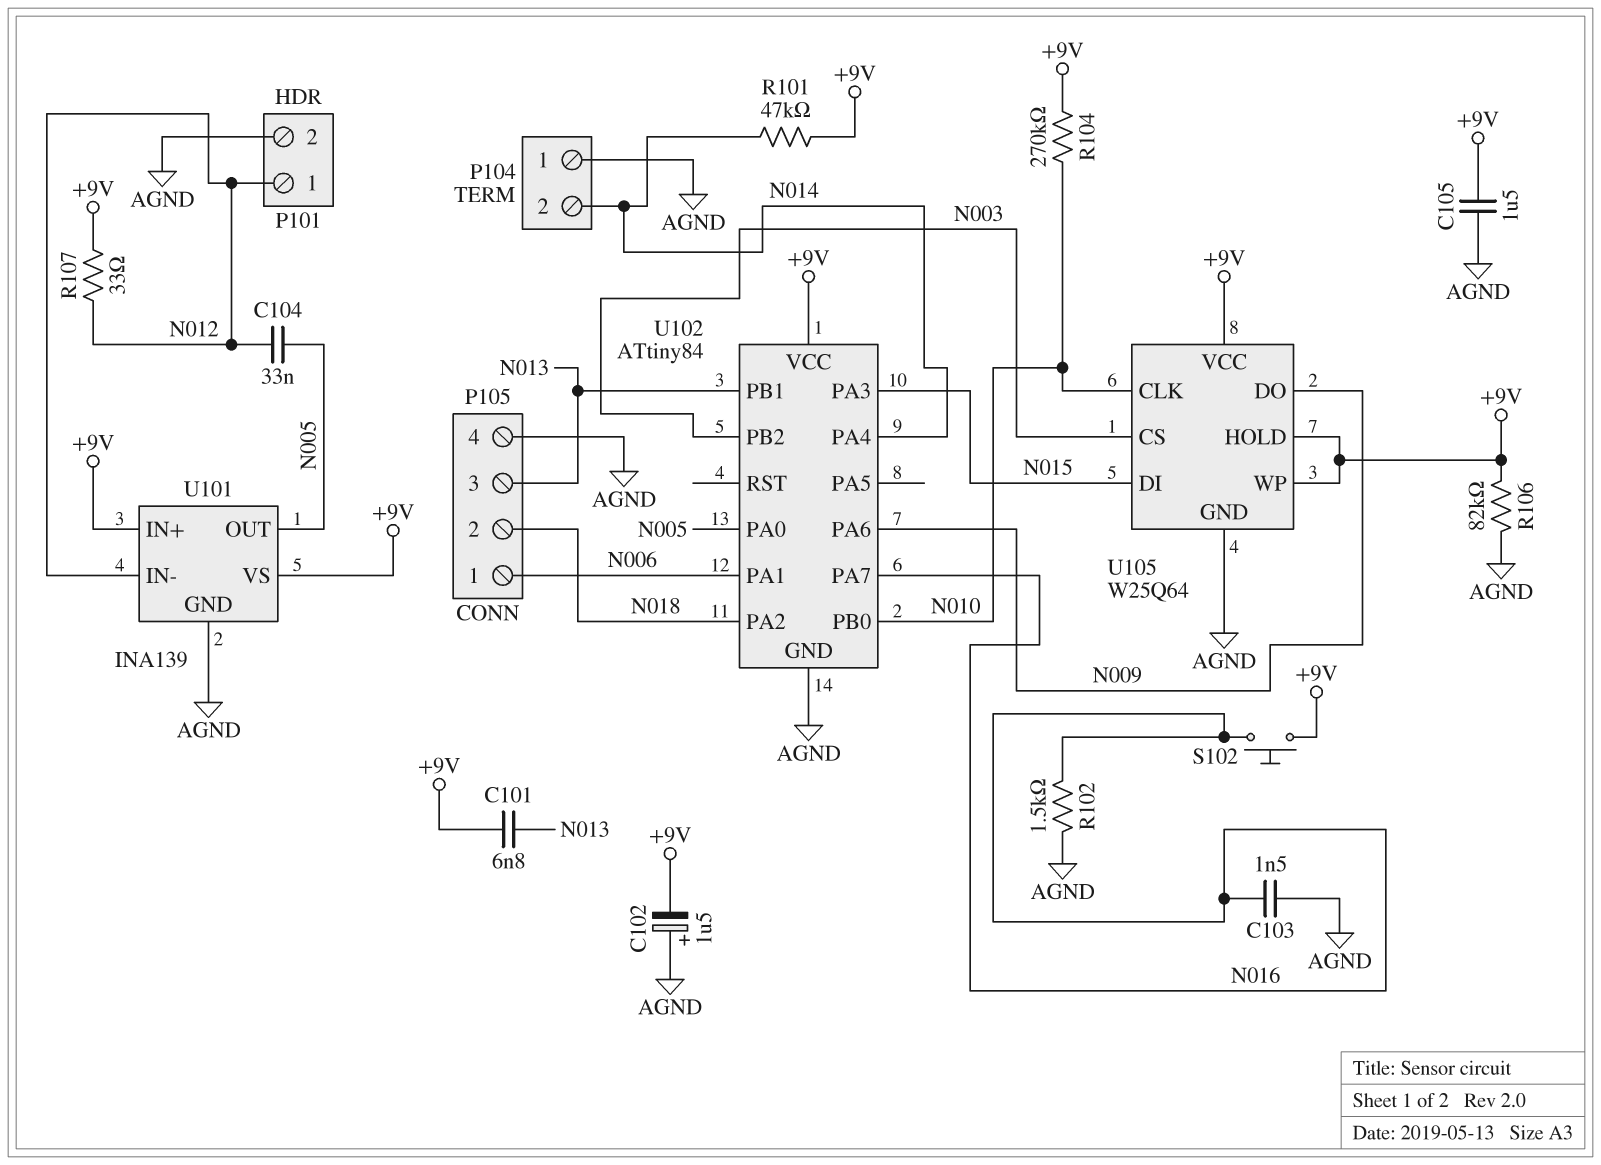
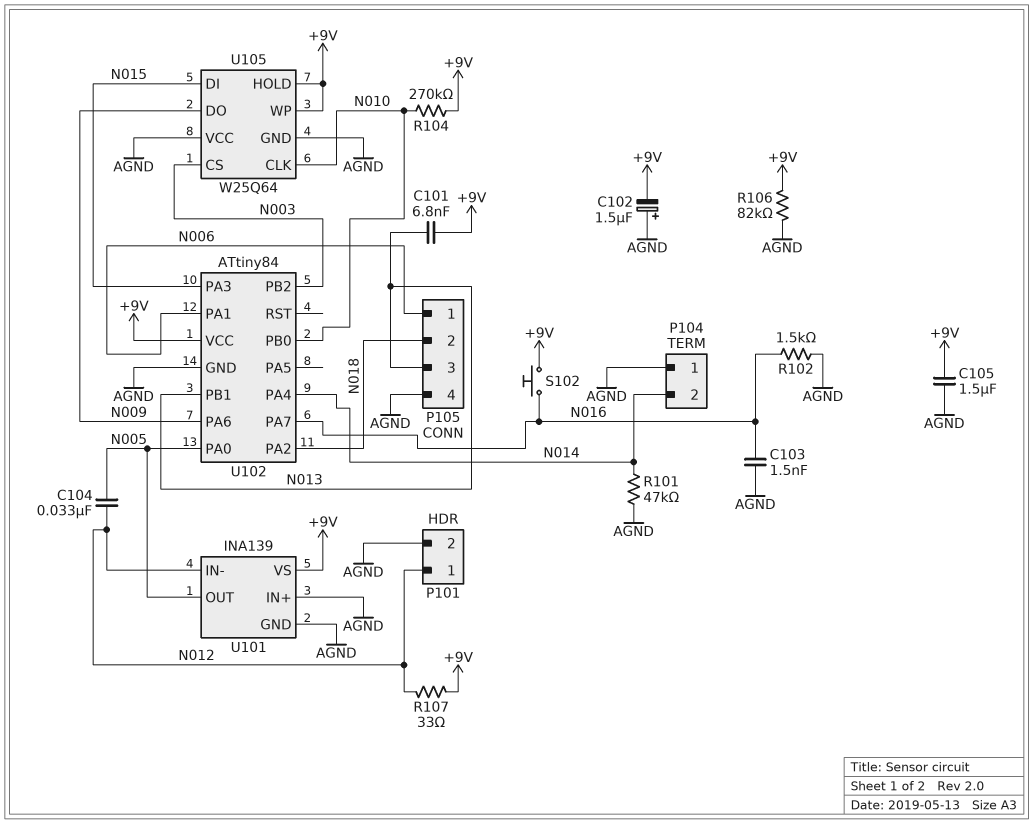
R101: 47k (+9V, N014) -> 47k (AGND, N014)
U101 pin IN+: +9V -> AGND
U105 pin VCC: +9V -> AGND

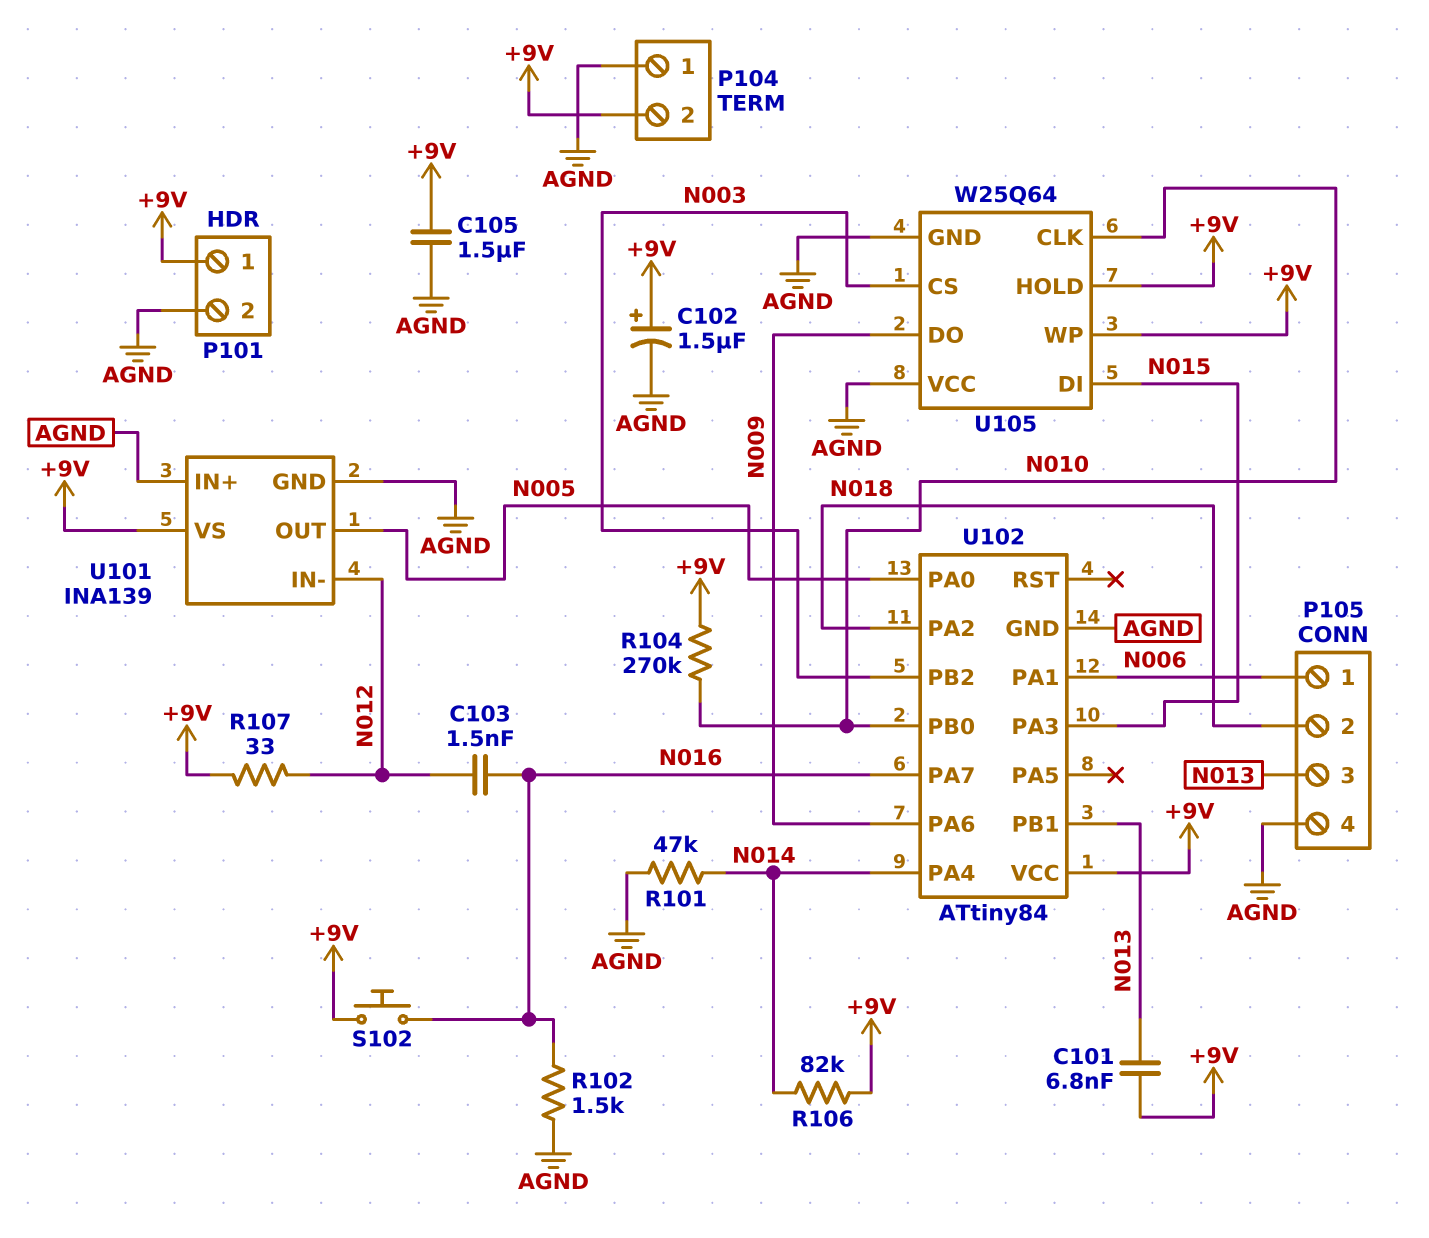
C102: 1.5uF (plus AGND, minus +9V) -> 1.5uF (plus +9V, minus AGND)
C103: 1.5nF (AGND, N016) -> 1.5nF (N012, N016)
C104: 33nF (N005, N012) -> none
P101 pin 1: N012 -> +9V
P104 pin 2: N014 -> +9V
R106: 82k (+9V, AGND) -> 82k (+9V, N014)

